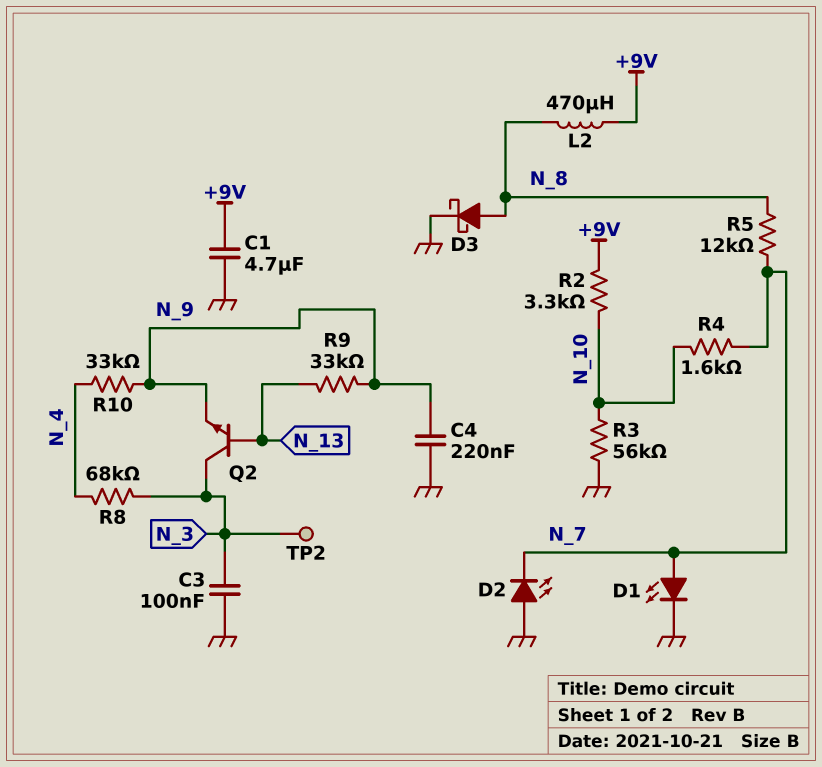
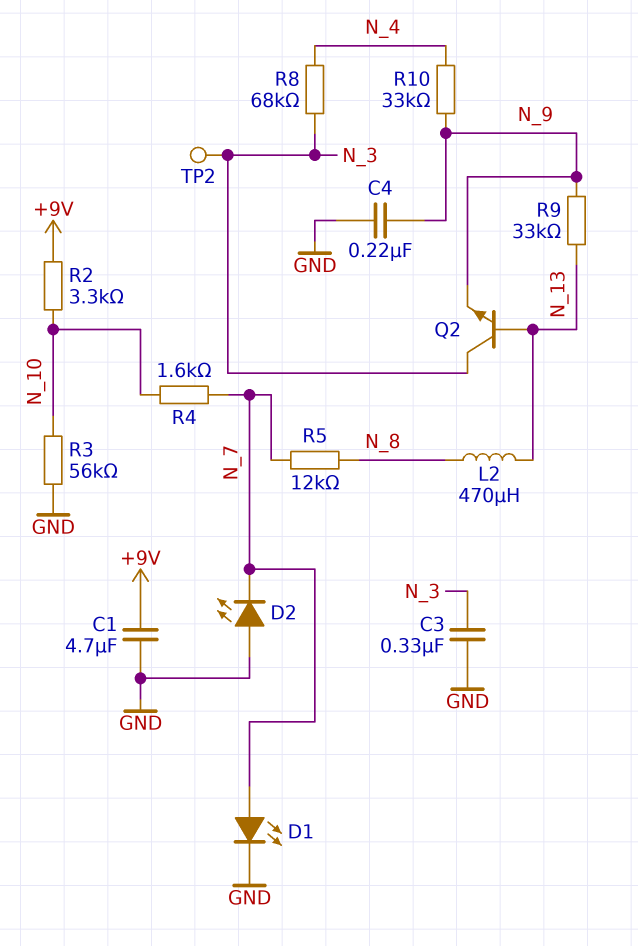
C3: 100nF (GND, N_3) -> 330nF (GND, N_3)
D3: schottky (A N_8, K GND) -> none
L2: 470uH (+9V, N_8) -> 470uH (N_8, N_13)

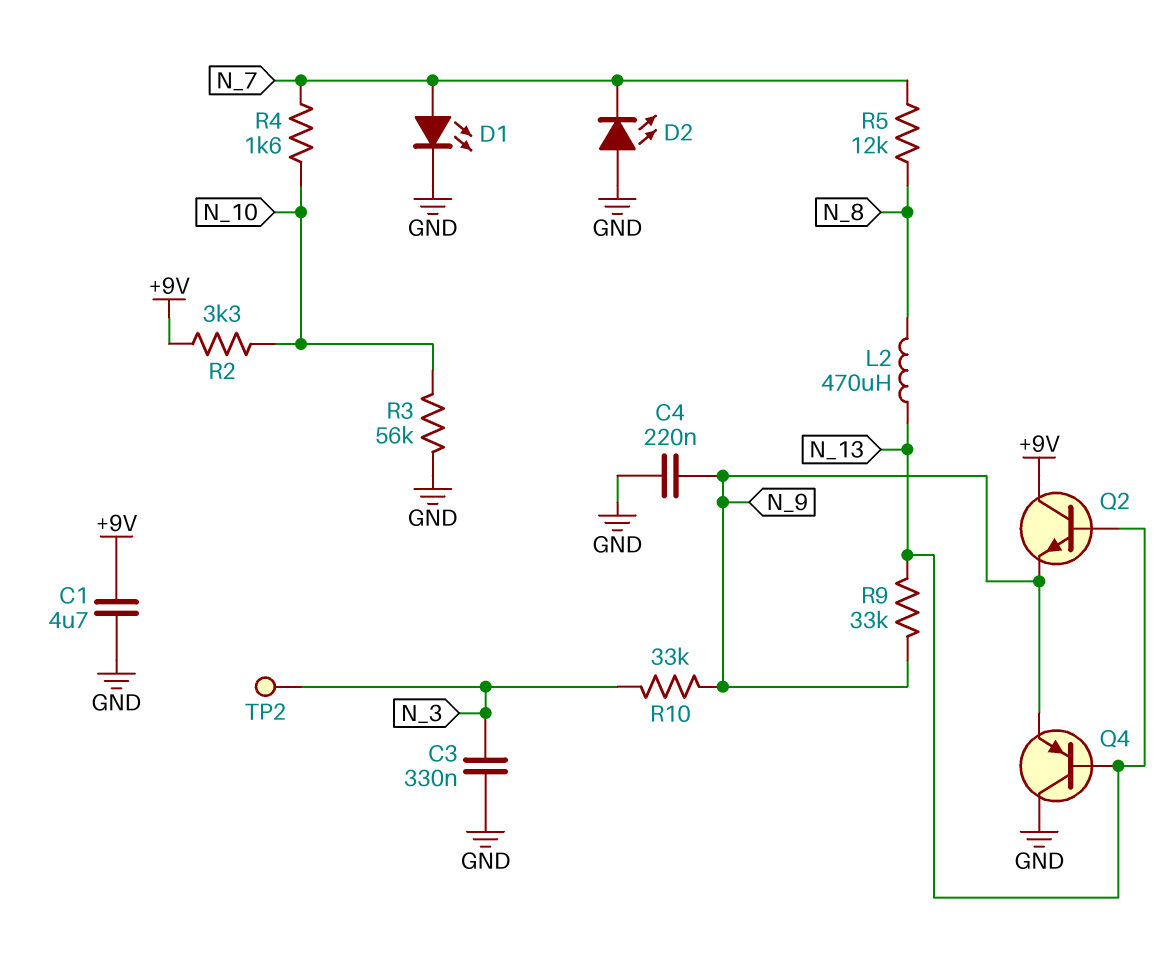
Q2: NPN (B N_13, C N_3, E N_9) -> NPN (B N_13, C +9V, E N_9)
Q4: none -> PNP (B N_13, C GND, E N_9)
R8: 68k (N_3, N_4) -> none
R10: 33k (N_4, N_9) -> 33k (N_3, N_9)

